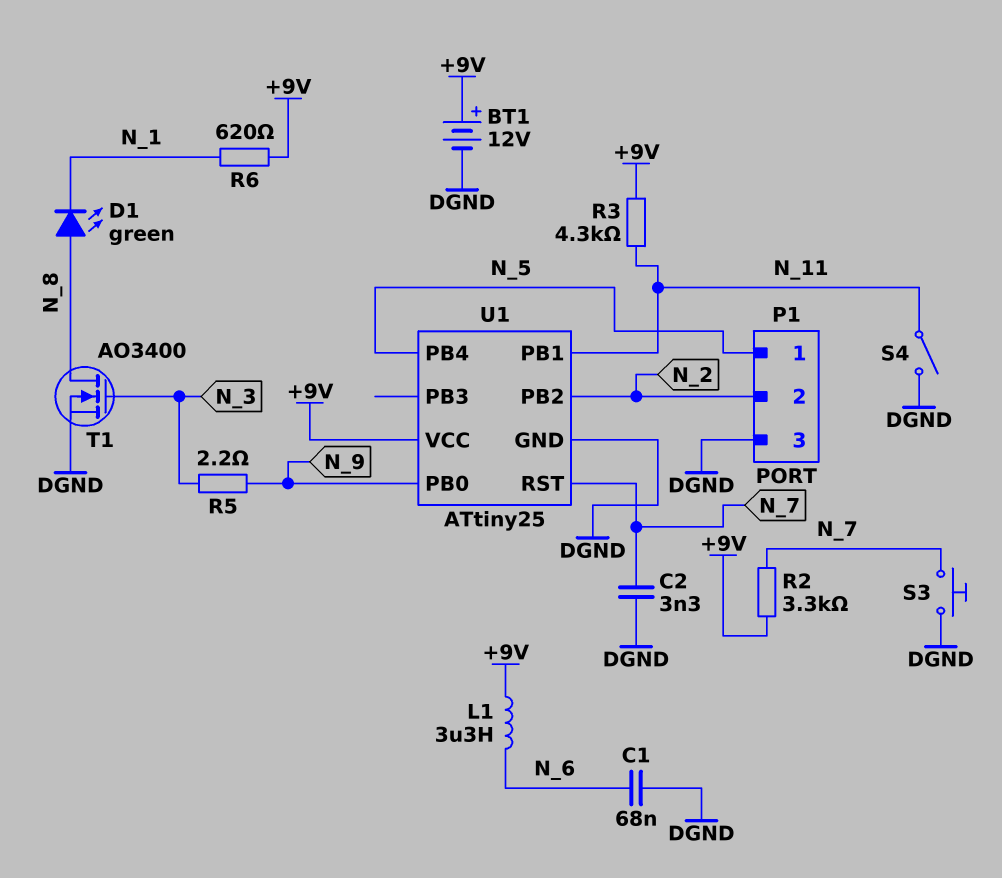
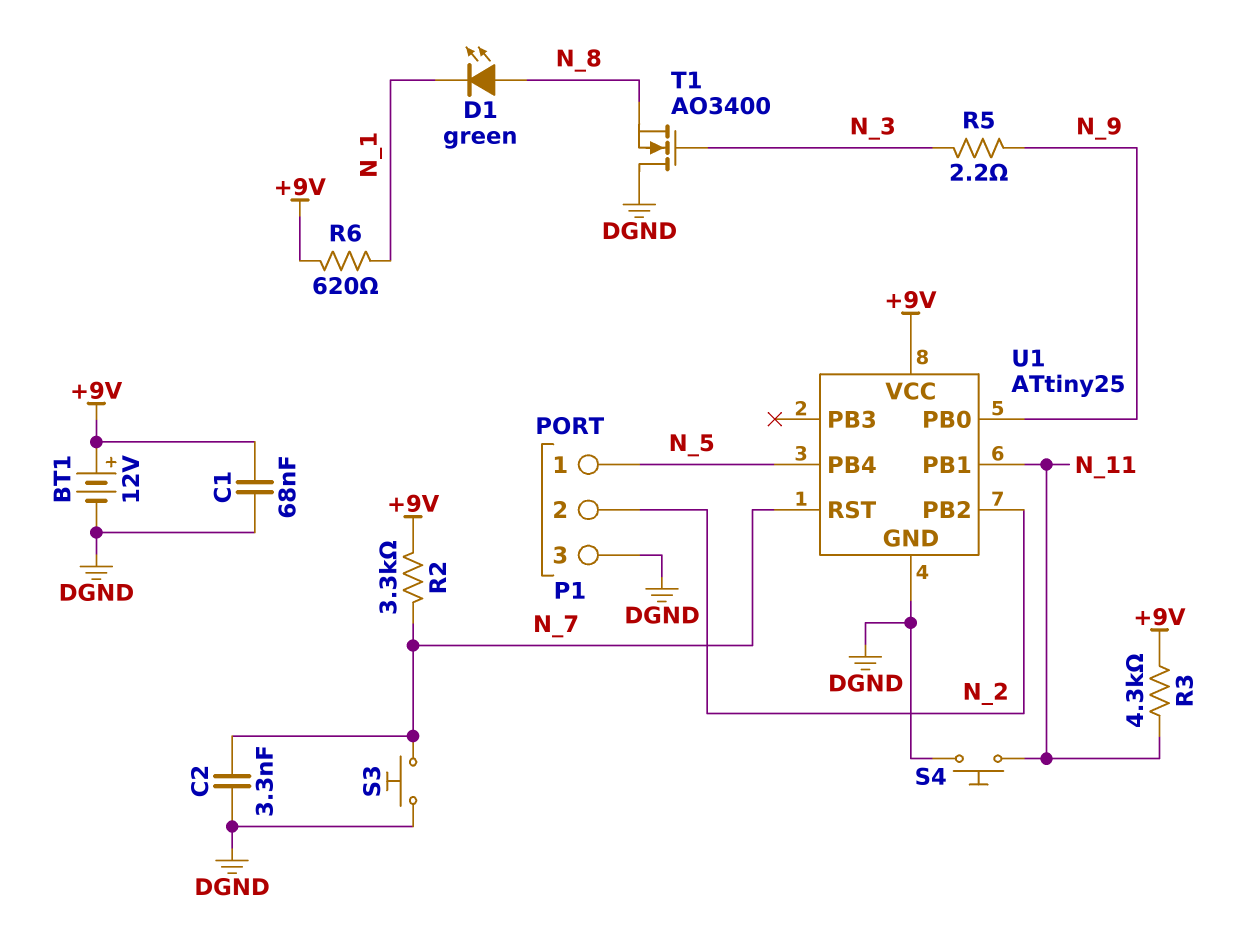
C1: 68nF (DGND, N_6) -> 68nF (+9V, DGND)
L1: 3.3uH (+9V, N_6) -> none
S4: switch (DGND, N_11) -> button (DGND, N_11)
T1: NMOS AO3400 (G N_3, D N_8, S DGND) -> NMOS AO3400 (G N_3, D DGND, S N_8)

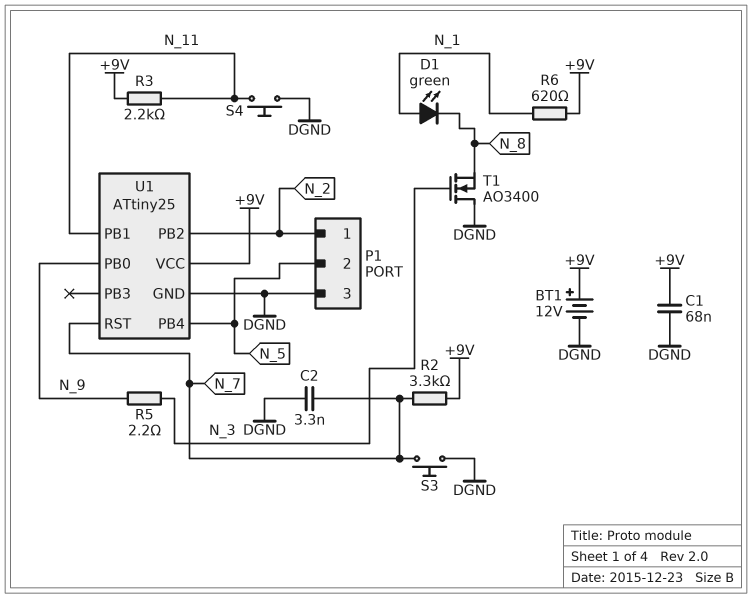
D1: LED green (A N_8, K N_1) -> LED green (A N_1, K N_8)
P1 pin 1: N_5 -> N_2
P1 pin 2: N_2 -> N_5
R3: 4.3k (+9V, N_11) -> 2.2k (+9V, N_11)

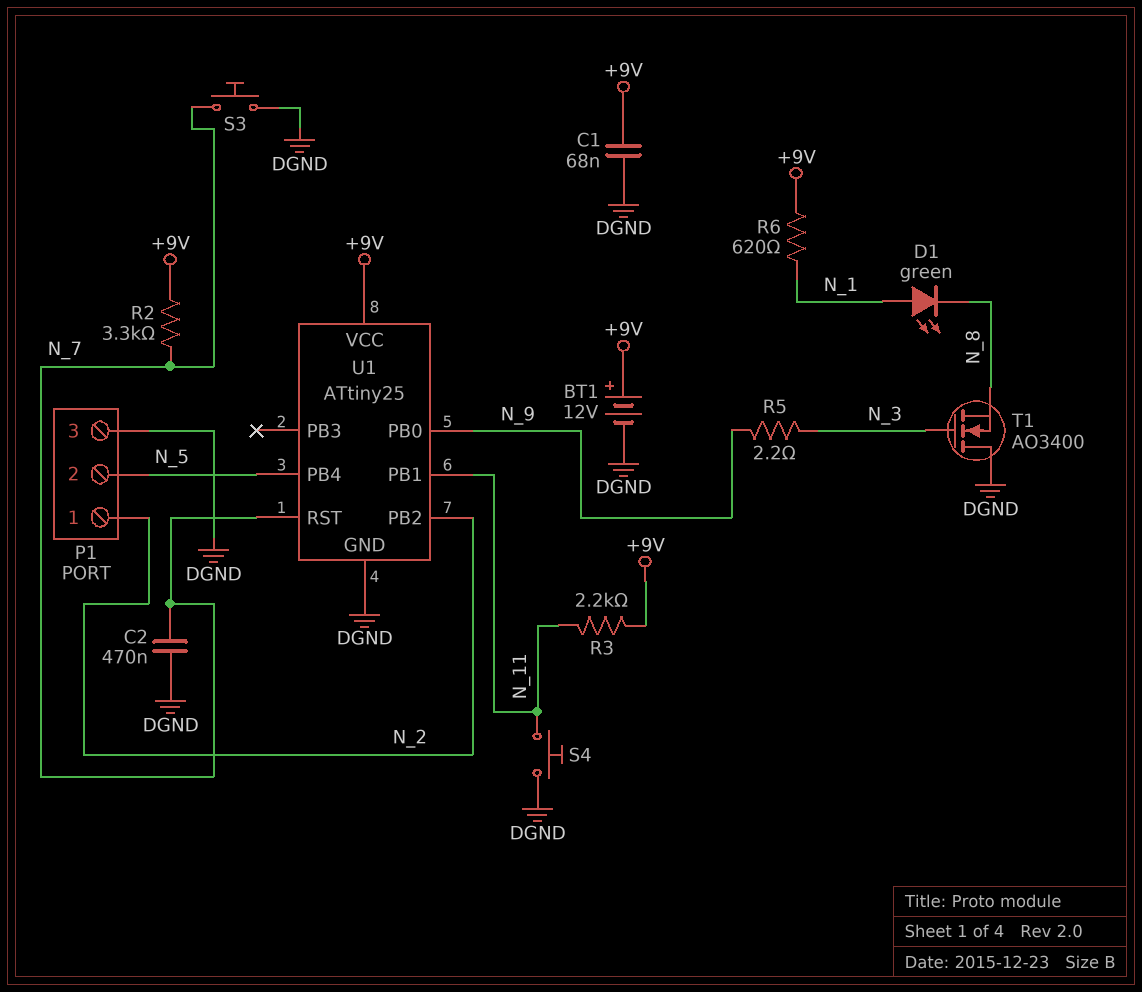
C2: 3.3nF (DGND, N_7) -> 470nF (DGND, N_7)

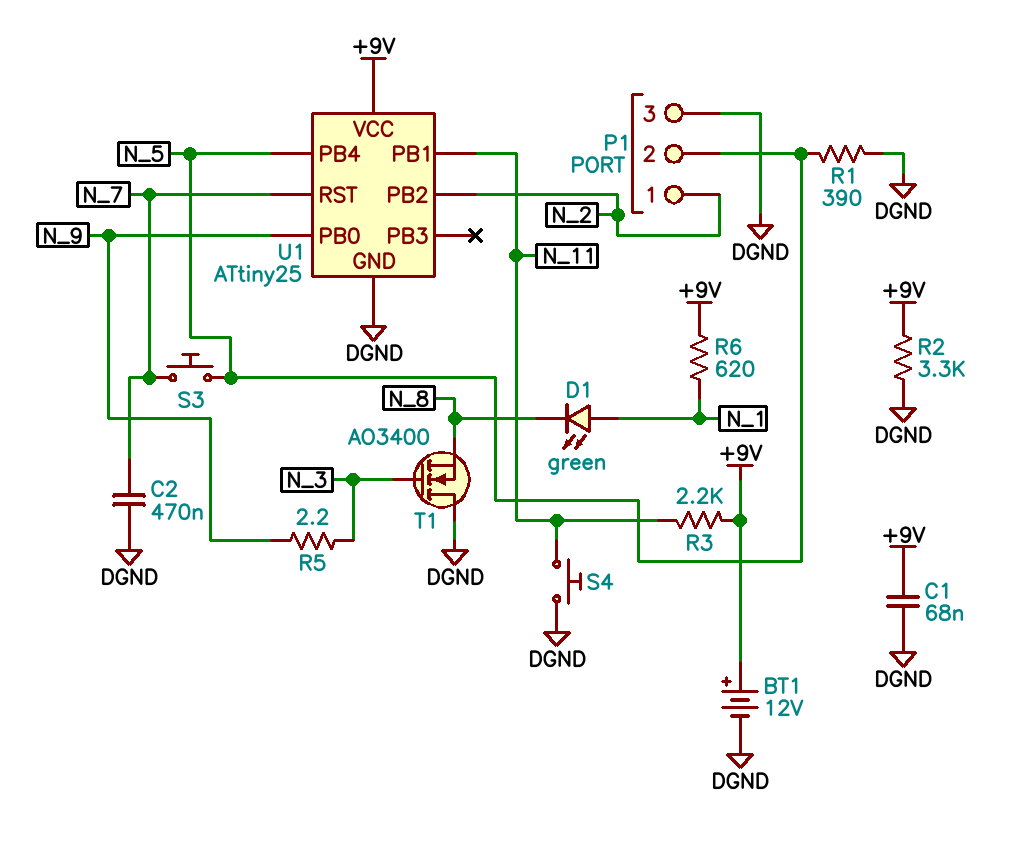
R1: none -> 390 (DGND, N_5)
R2: 3.3k (+9V, N_7) -> 3.3k (+9V, DGND)
S3: button (DGND, N_7) -> button (N_5, N_7)

